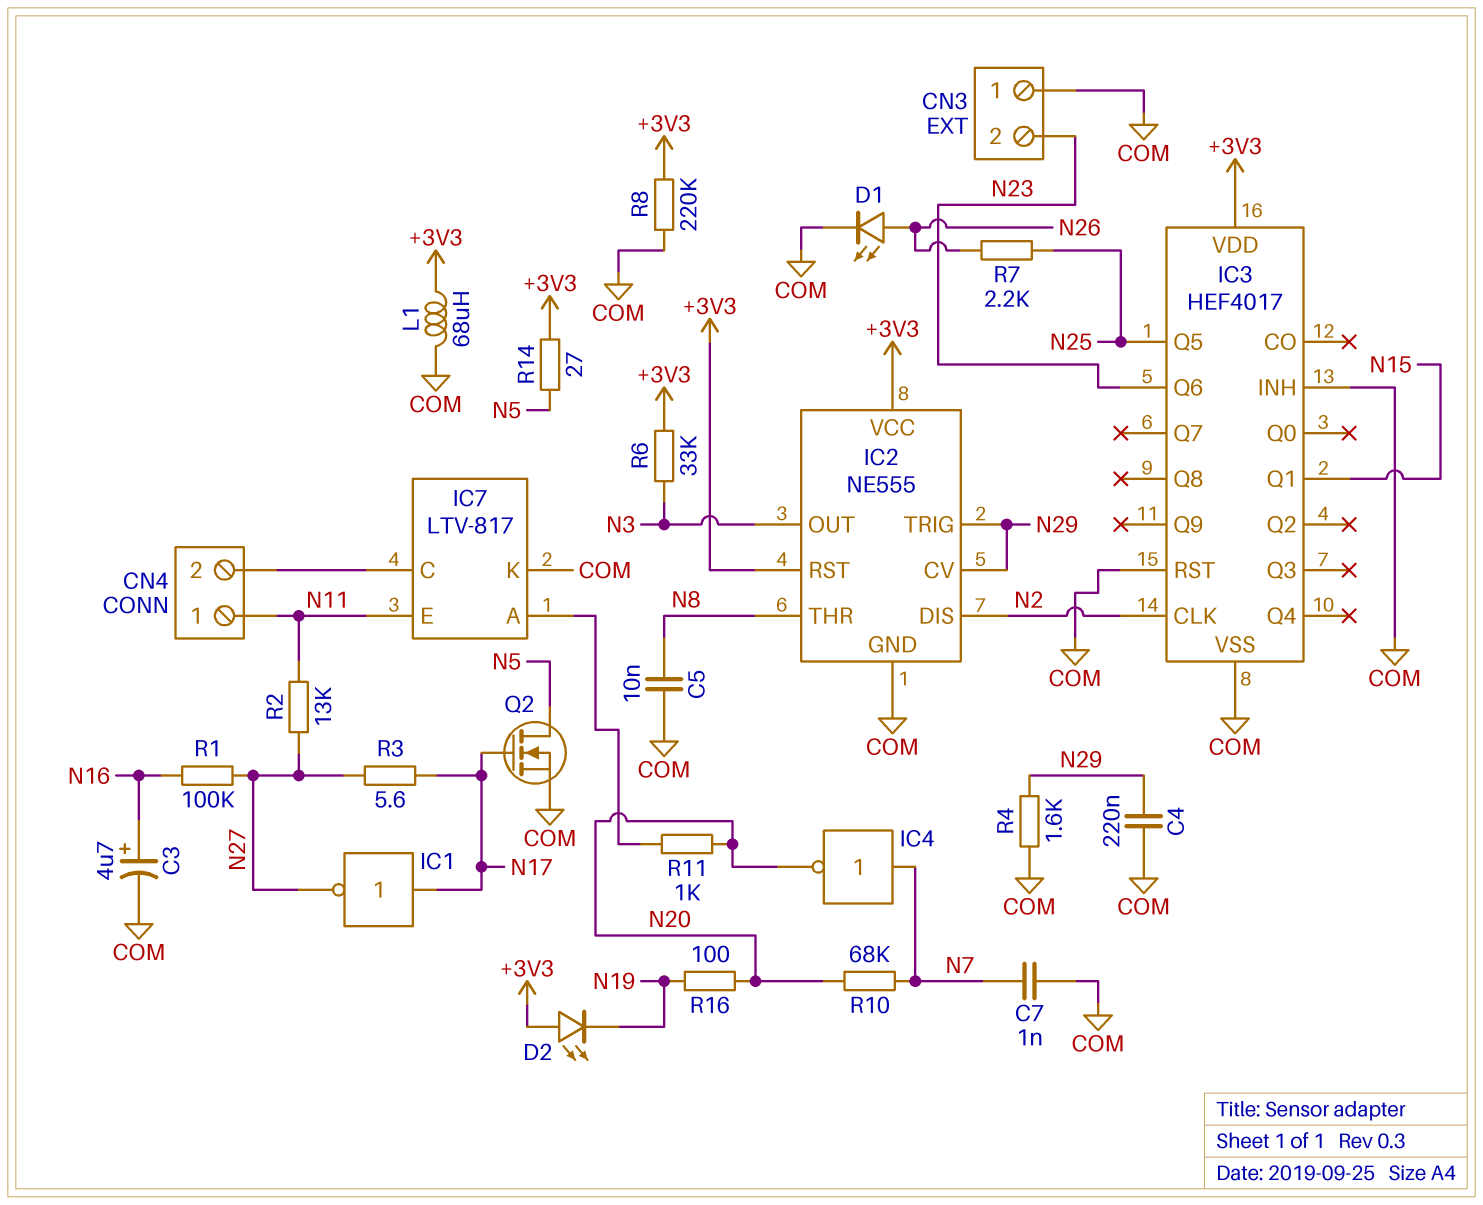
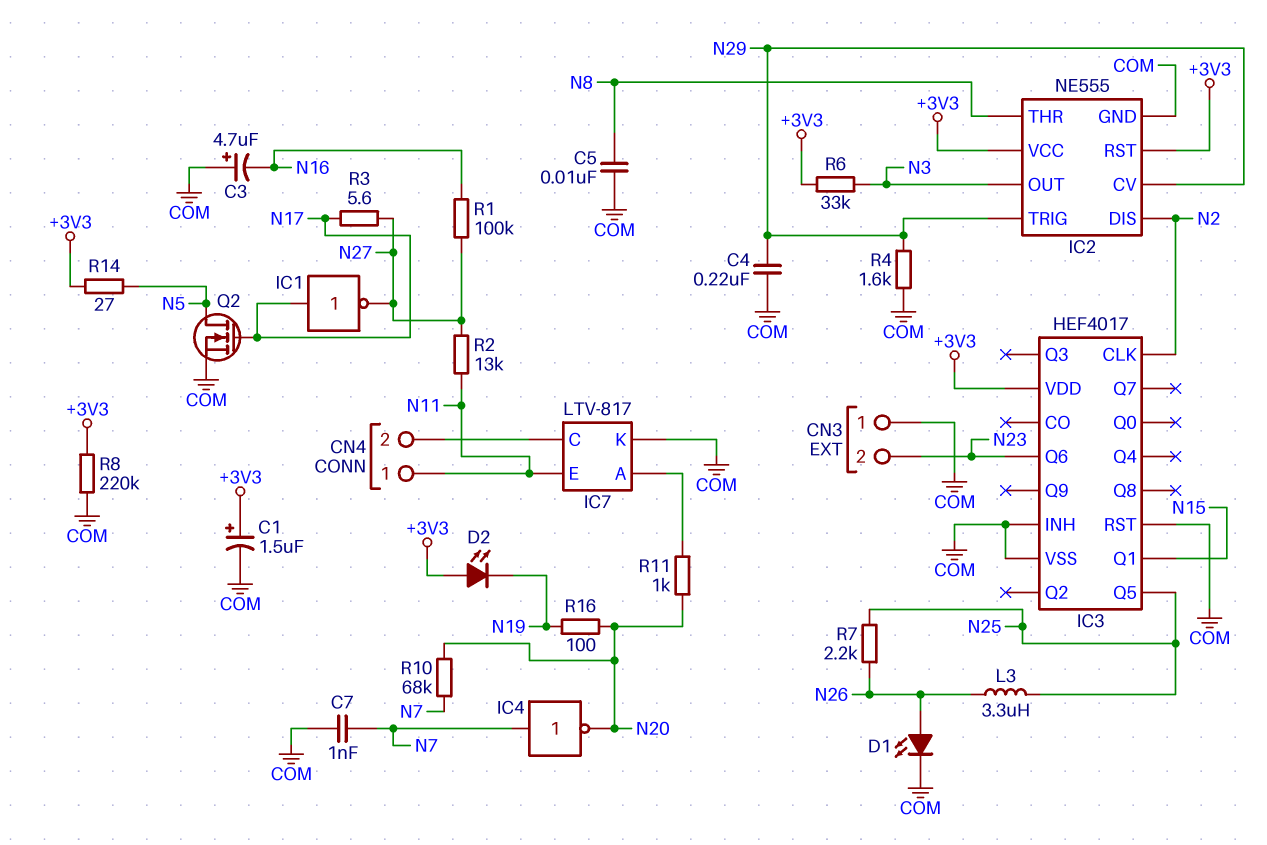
C1: none -> 1.5uF (plus +3V3, minus COM)
C3: 4.7uF (plus N16, minus COM) -> 4.7uF (plus COM, minus N16)
L1: 68uH (+3V3, COM) -> none
L3: none -> 3.3uH (N25, N26)

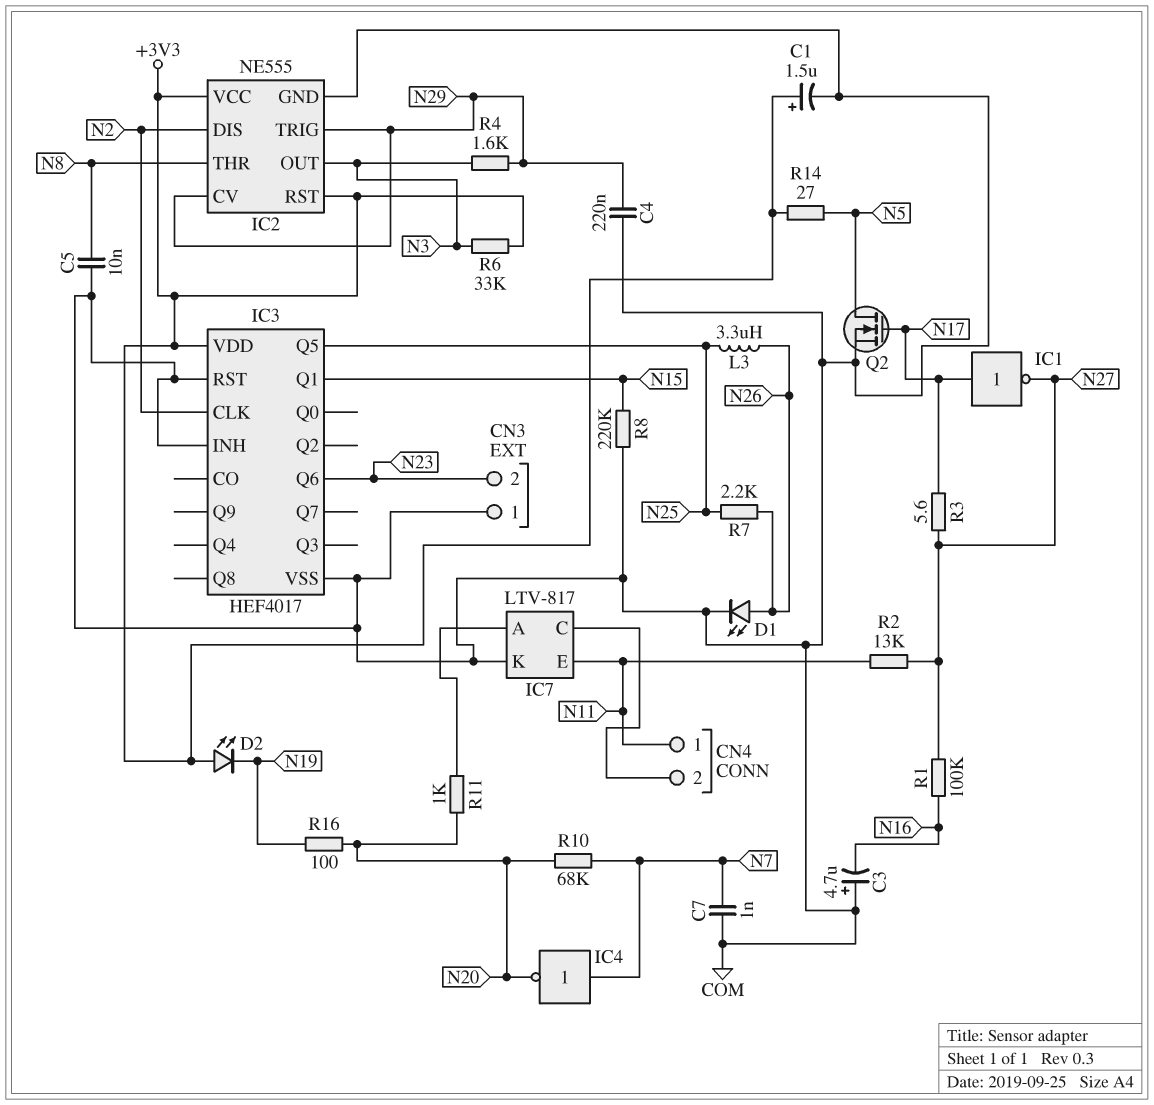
R4: 1.6k (COM, N29) -> 1.6k (N3, N29)
R8: 220k (+3V3, COM) -> 220k (COM, N15)

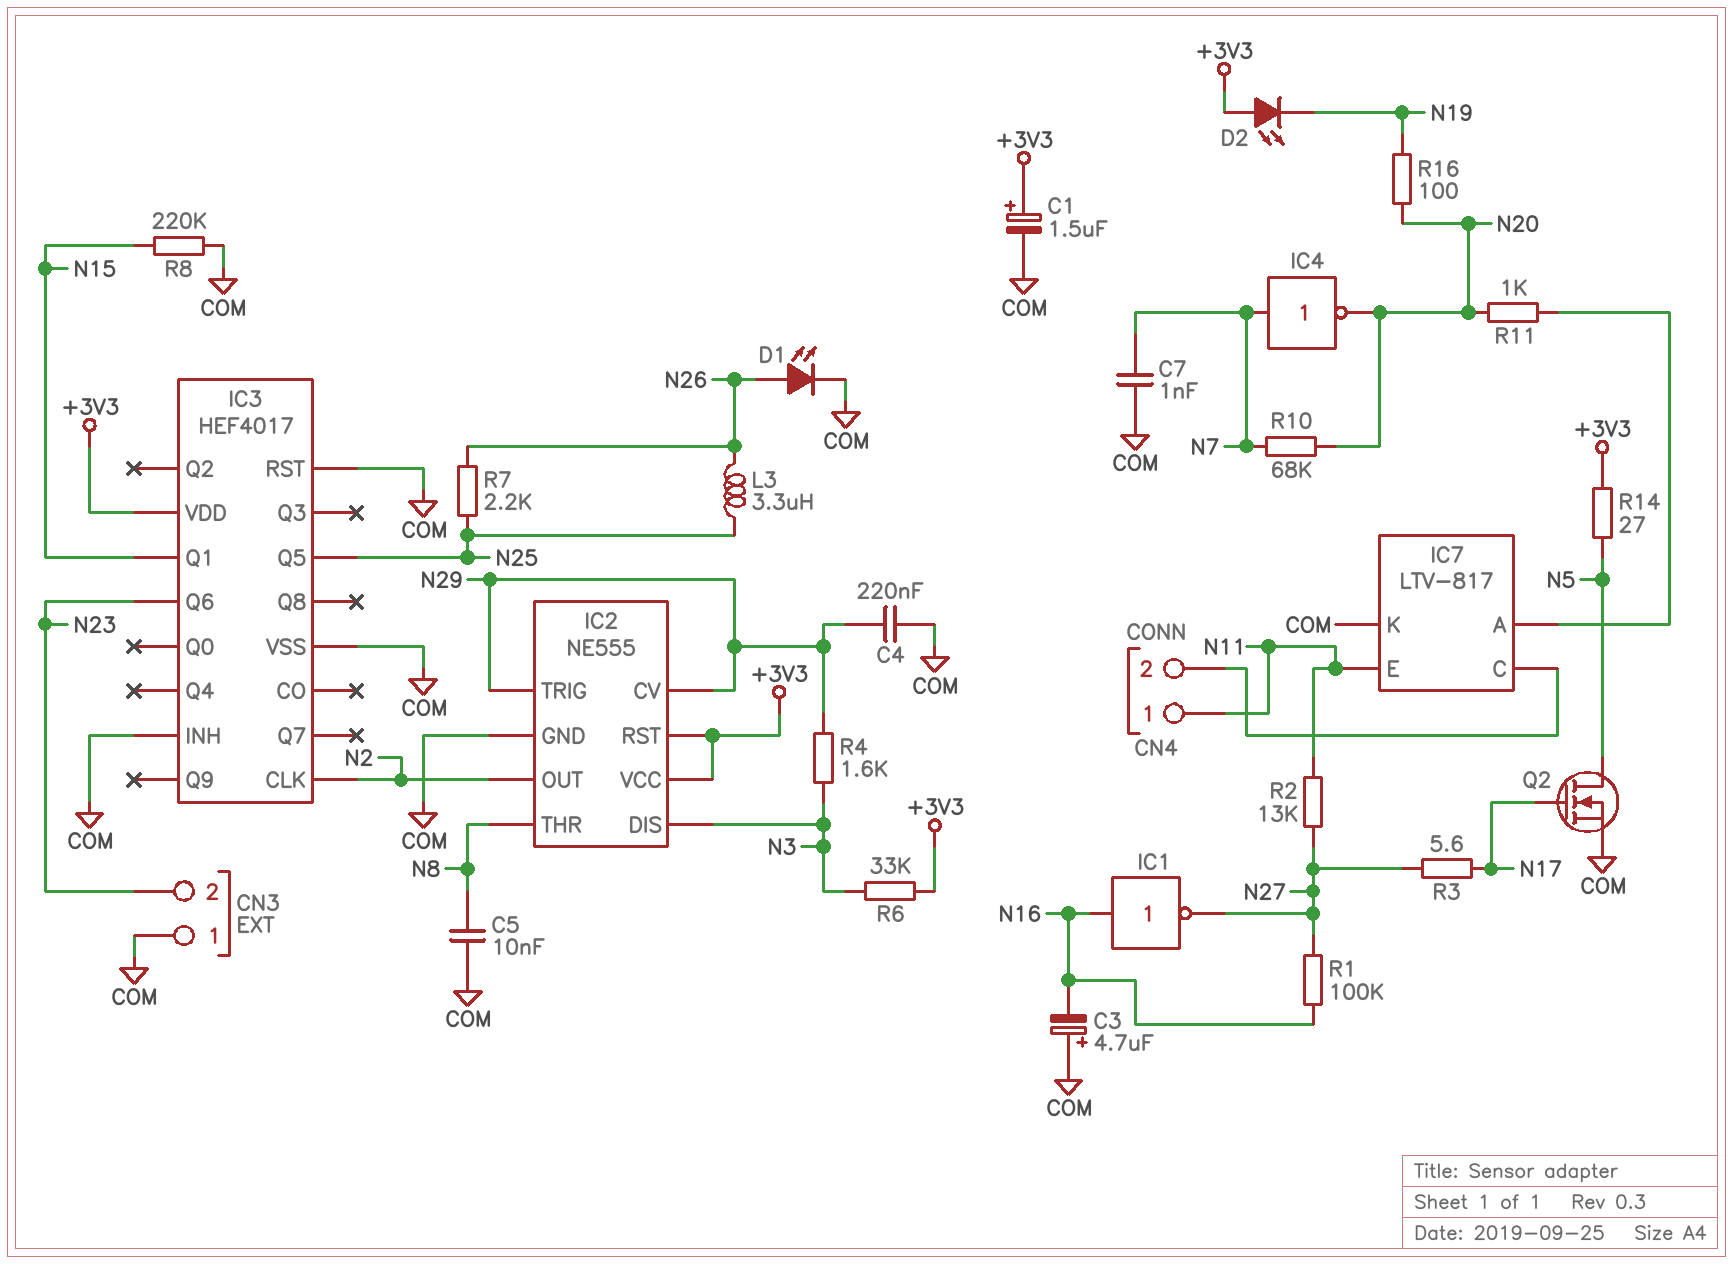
IC1: NOT (in N17, out N27) -> NOT (in N16, out N27)
IC2 pin DIS: N2 -> N3
IC2 pin OUT: N3 -> N2

